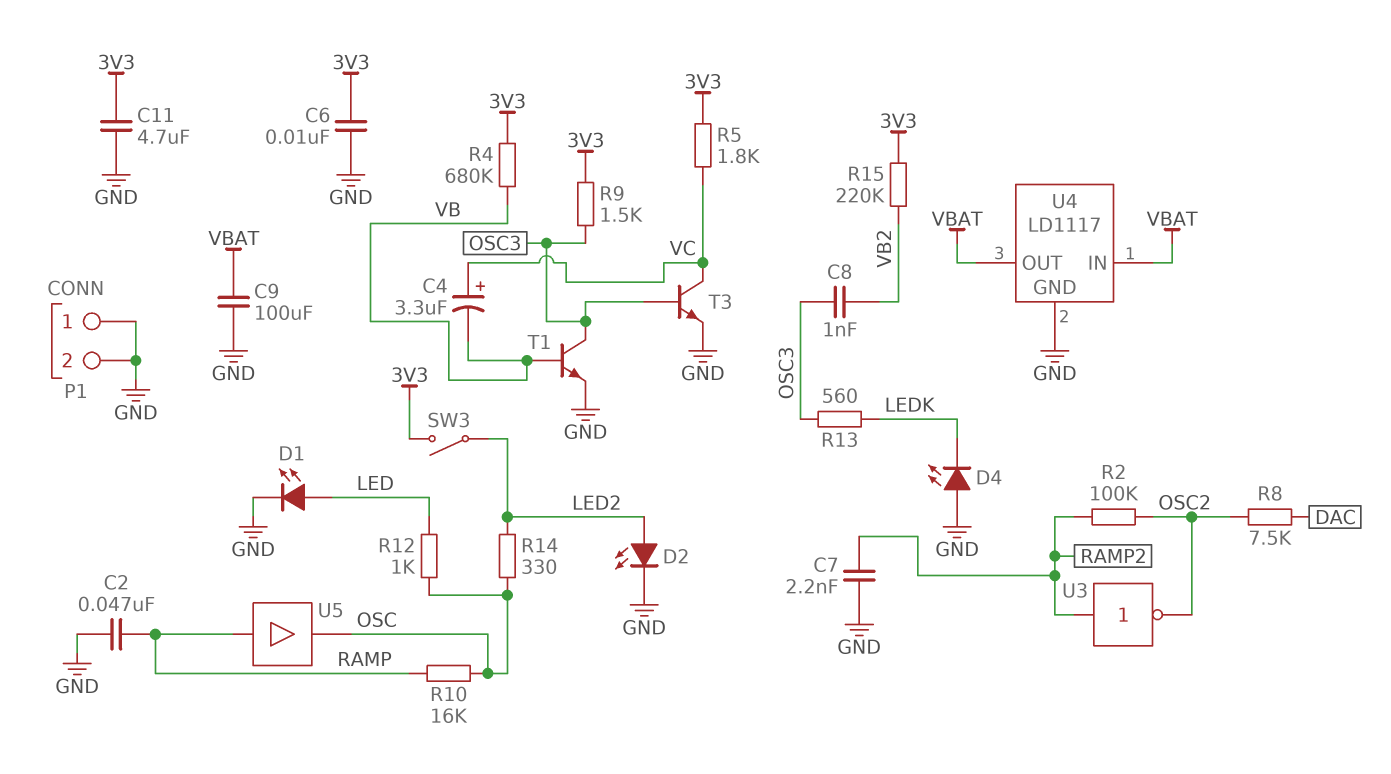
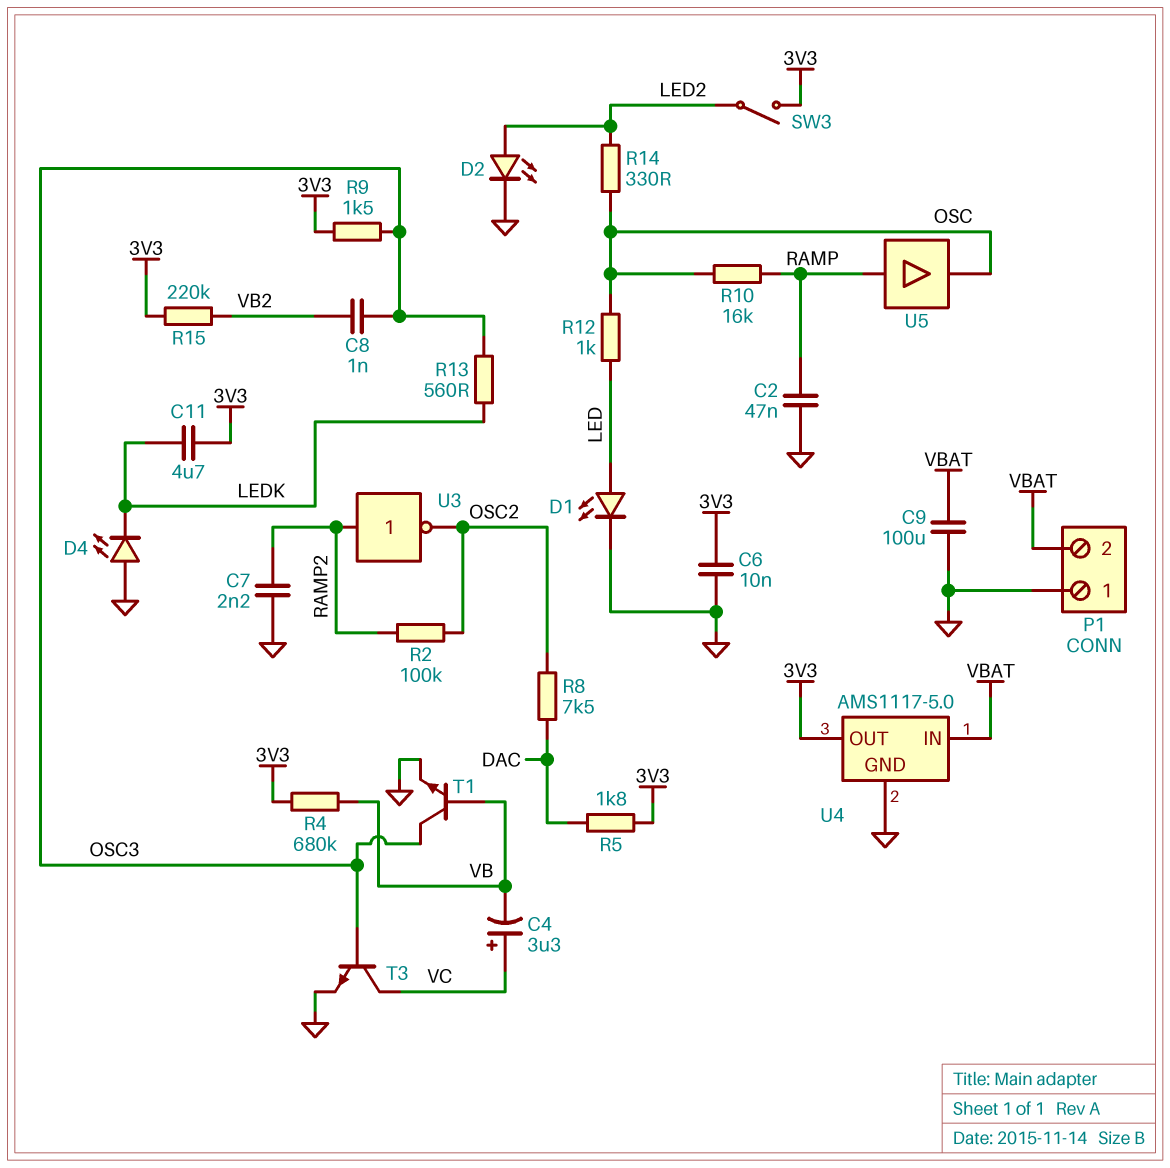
C11: 4.7uF (3V3, GND) -> 4.7uF (3V3, LEDK)
P1 pin 2: GND -> VBAT
R5: 1.8k (3V3, VC) -> 1.8k (3V3, DAC)
U4: LD1117 -> AMS1117-5.0
U4 pin OUT: VBAT -> 3V3

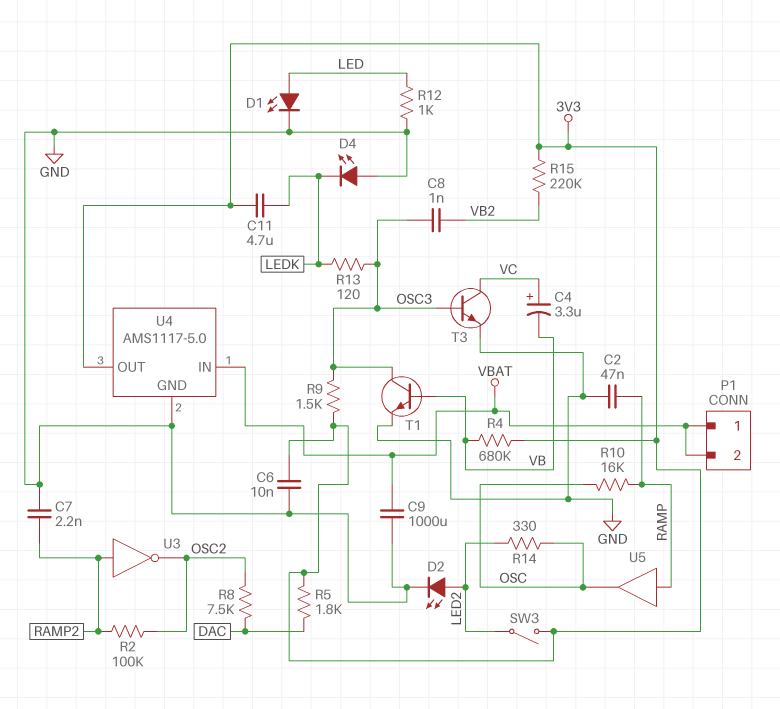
C9: 100uF (GND, VBAT) -> 1000uF (GND, VBAT)
P1 pin 1: GND -> VBAT
R12: 1k (LED, OSC) -> 1k (GND, LED)
R13: 560 (LEDK, OSC3) -> 120 (LEDK, OSC3)

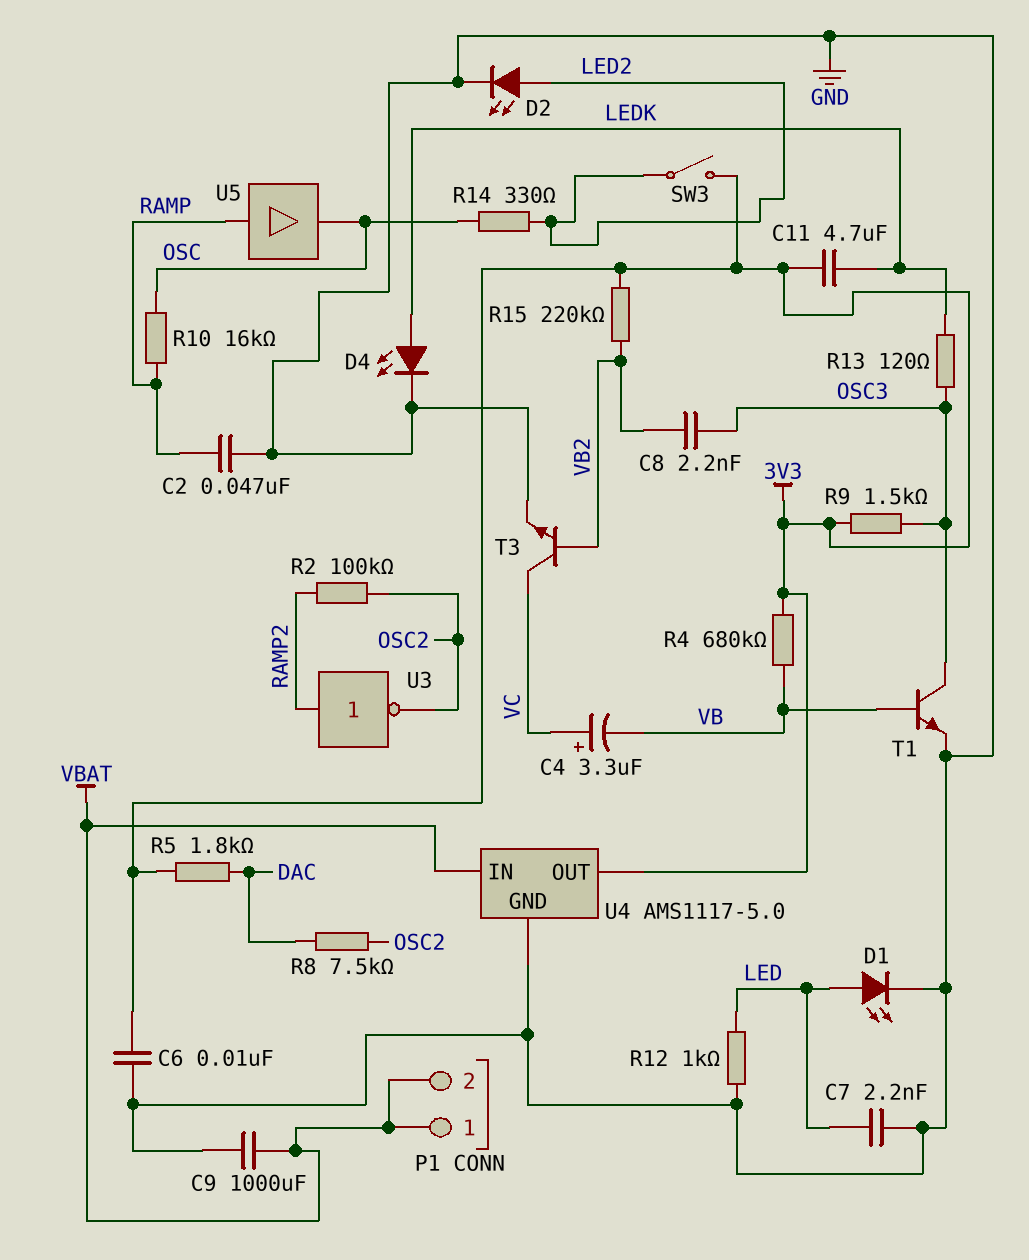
C7: 2.2nF (GND, RAMP2) -> 2.2nF (GND, LED)
C8: 1nF (OSC3, VB2) -> 2.2nF (OSC3, VB2)
D4: LED (A GND, K LEDK) -> LED (A LEDK, K GND)
T3: NPN (B OSC3, C VC, E GND) -> NPN (B VB2, C VC, E GND)

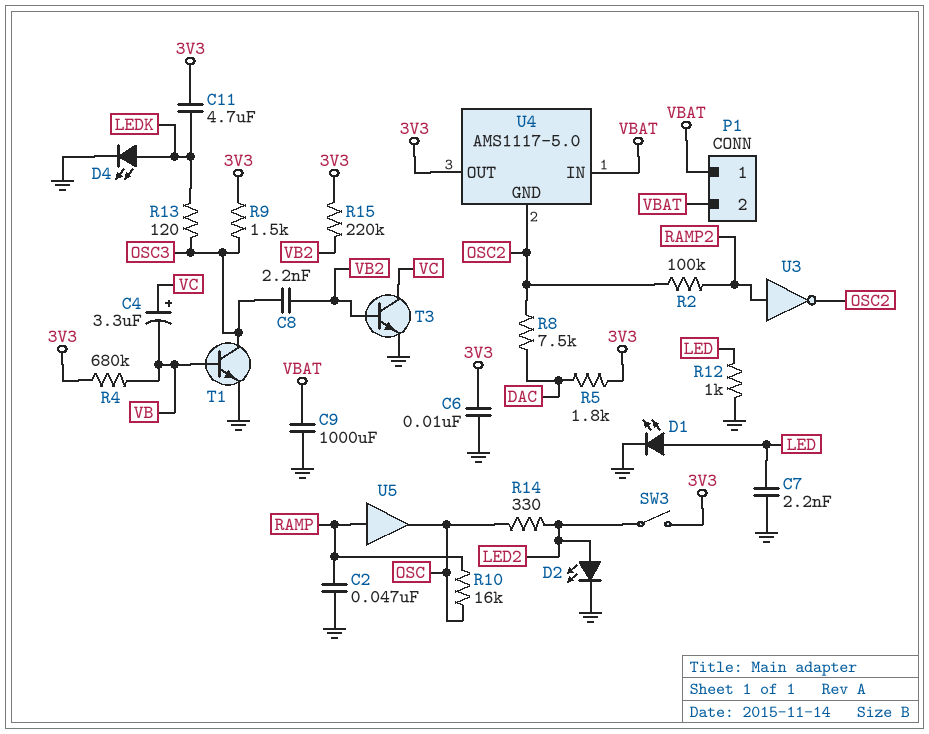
U4 pin GND: GND -> OSC2

